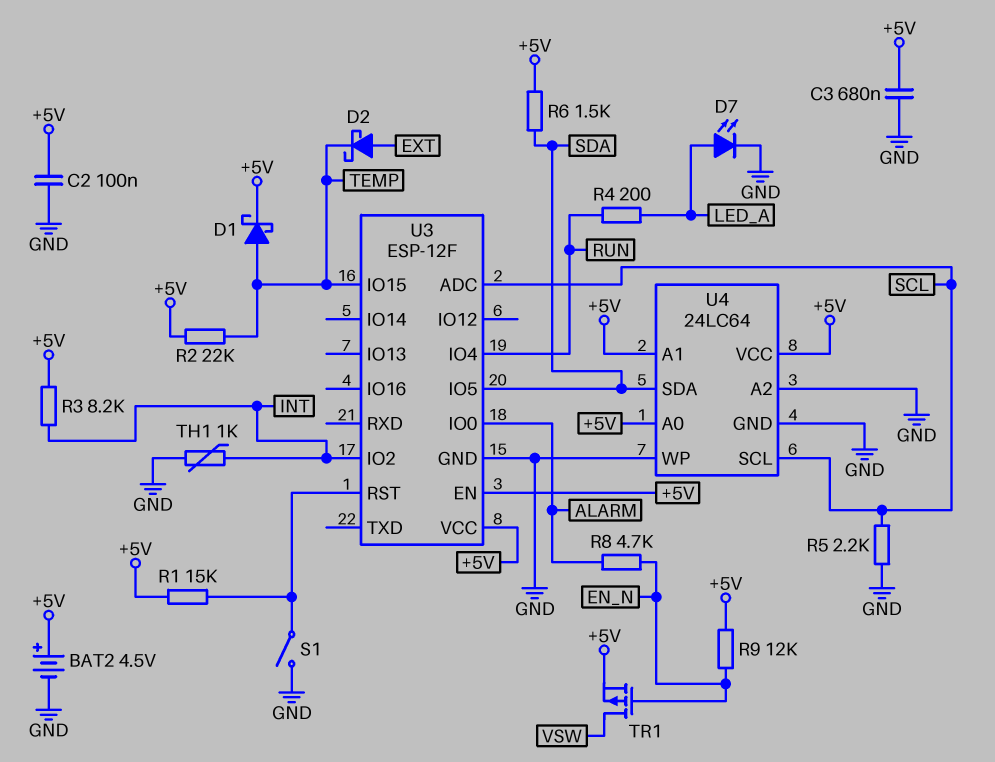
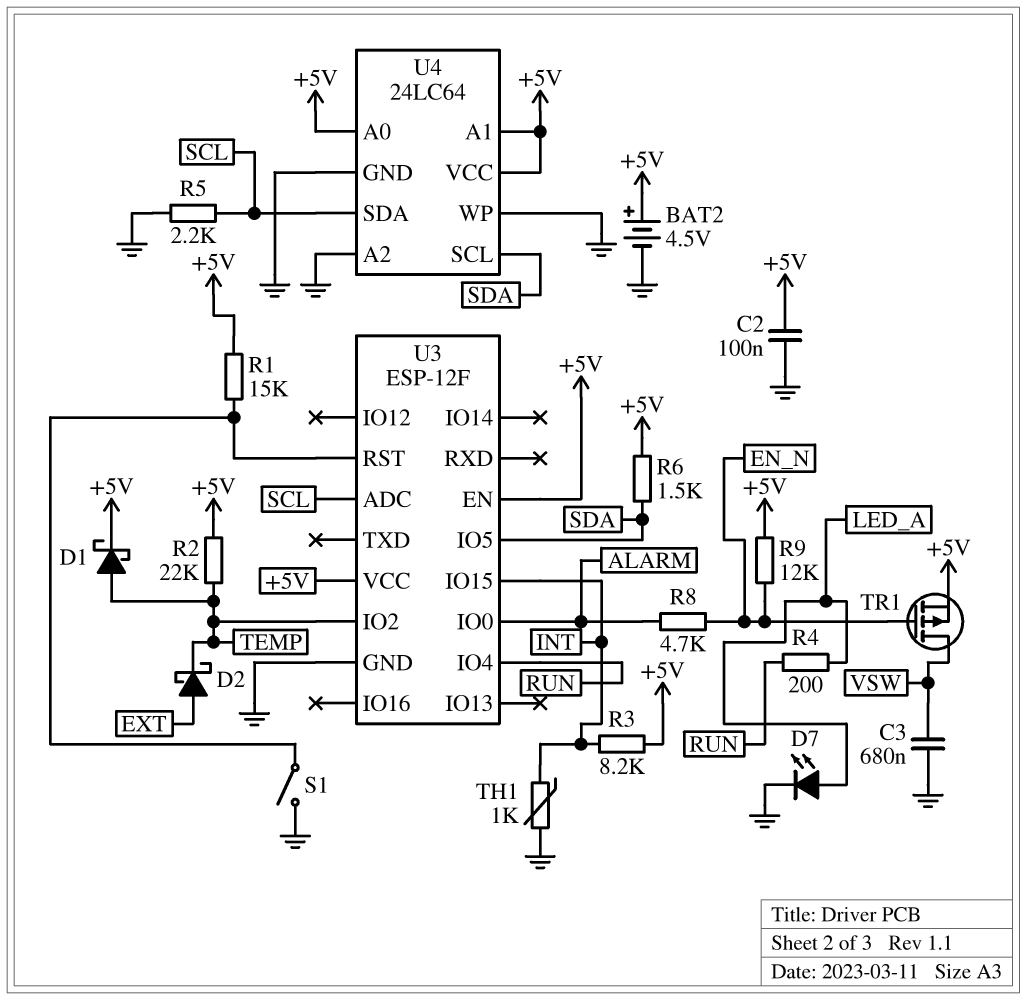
C3: 680nF (+5V, GND) -> 680nF (GND, VSW)
U3 pin IO2: INT -> TEMP
U3 pin IO15: TEMP -> INT
U4 pin SCL: SCL -> SDA
U4 pin SDA: SDA -> SCL

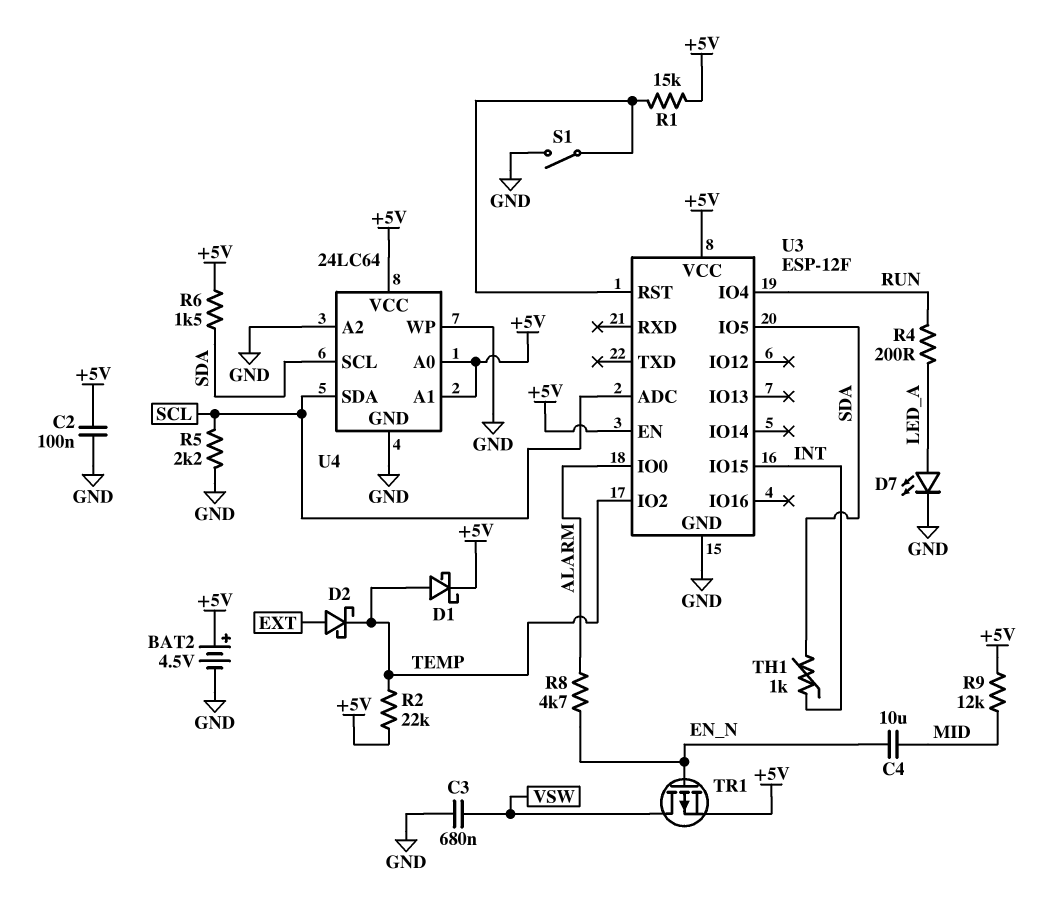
C4: none -> 10uF (EN_N, MID)
R3: 8.2k (+5V, INT) -> none
R9: 12k (+5V, EN_N) -> 12k (+5V, MID)
TH1: 1k (GND, INT) -> 1k (INT, SDA)

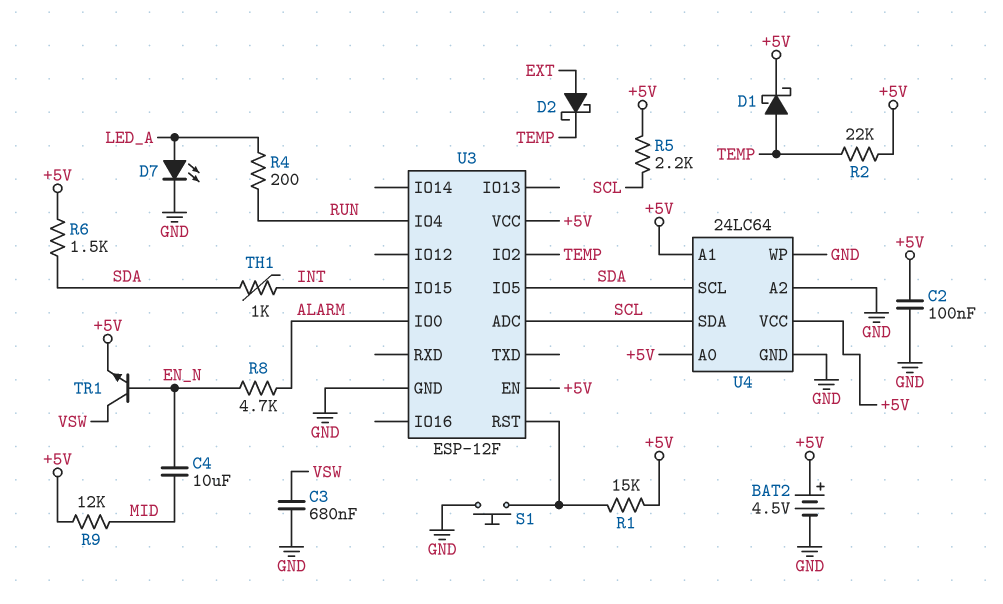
R5: 2.2k (GND, SCL) -> 2.2k (+5V, SCL)
S1: switch (GND, U3/RST) -> button (GND, U3/RST)
TR1: PMOS (G EN_N, D VSW, S +5V) -> NPN (B EN_N, C VSW, E +5V)

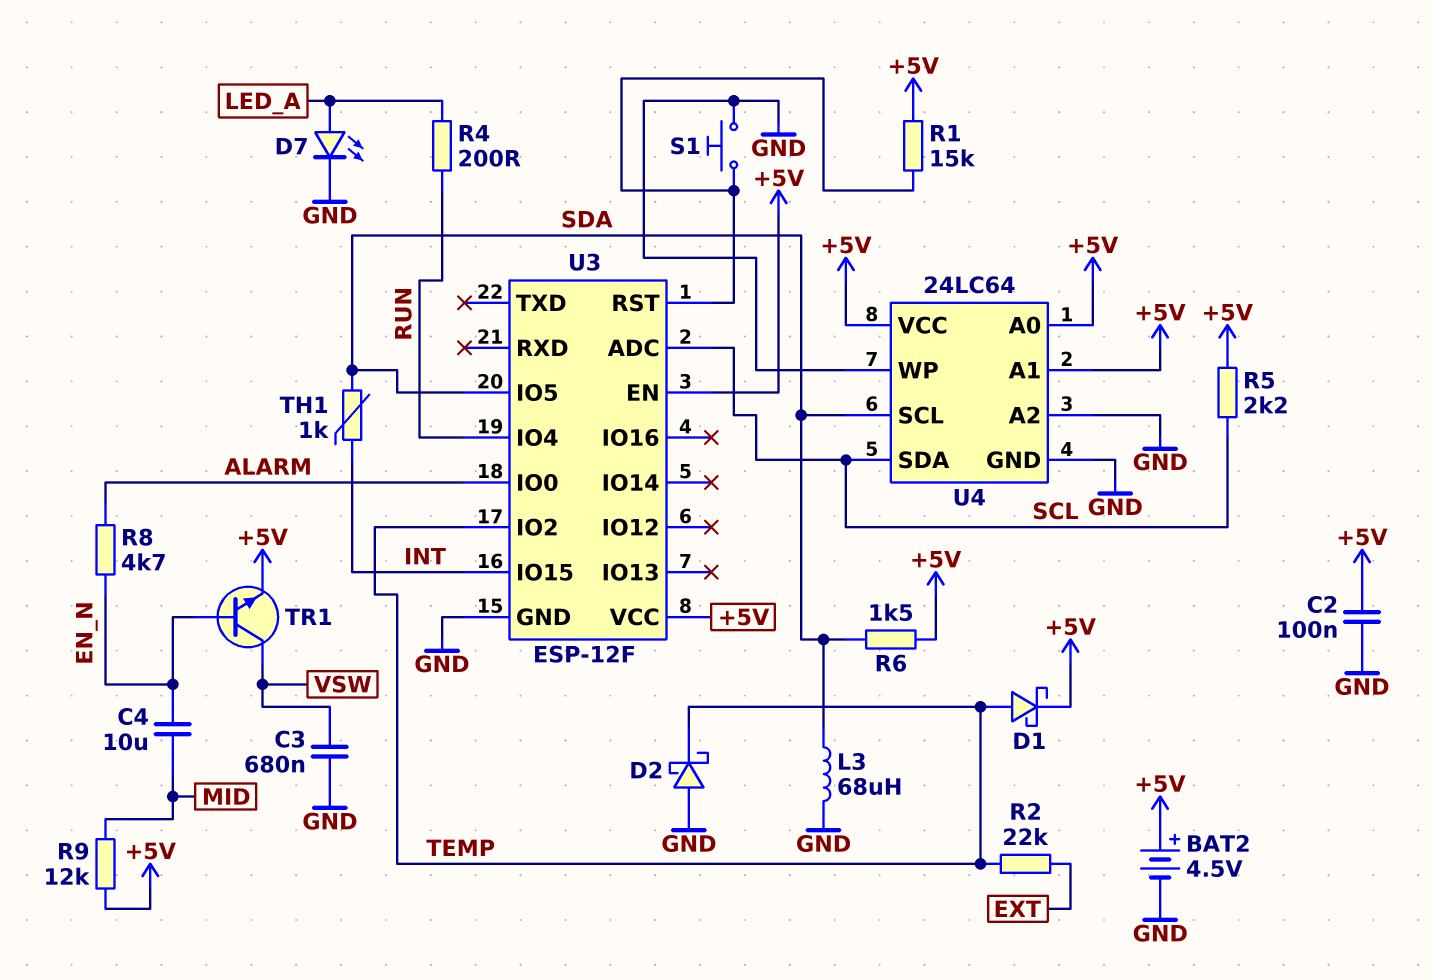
D2: schottky (A EXT, K TEMP) -> schottky (A GND, K TEMP)
L3: none -> 68uH (GND, SDA)
R2: 22k (+5V, TEMP) -> 22k (EXT, TEMP)

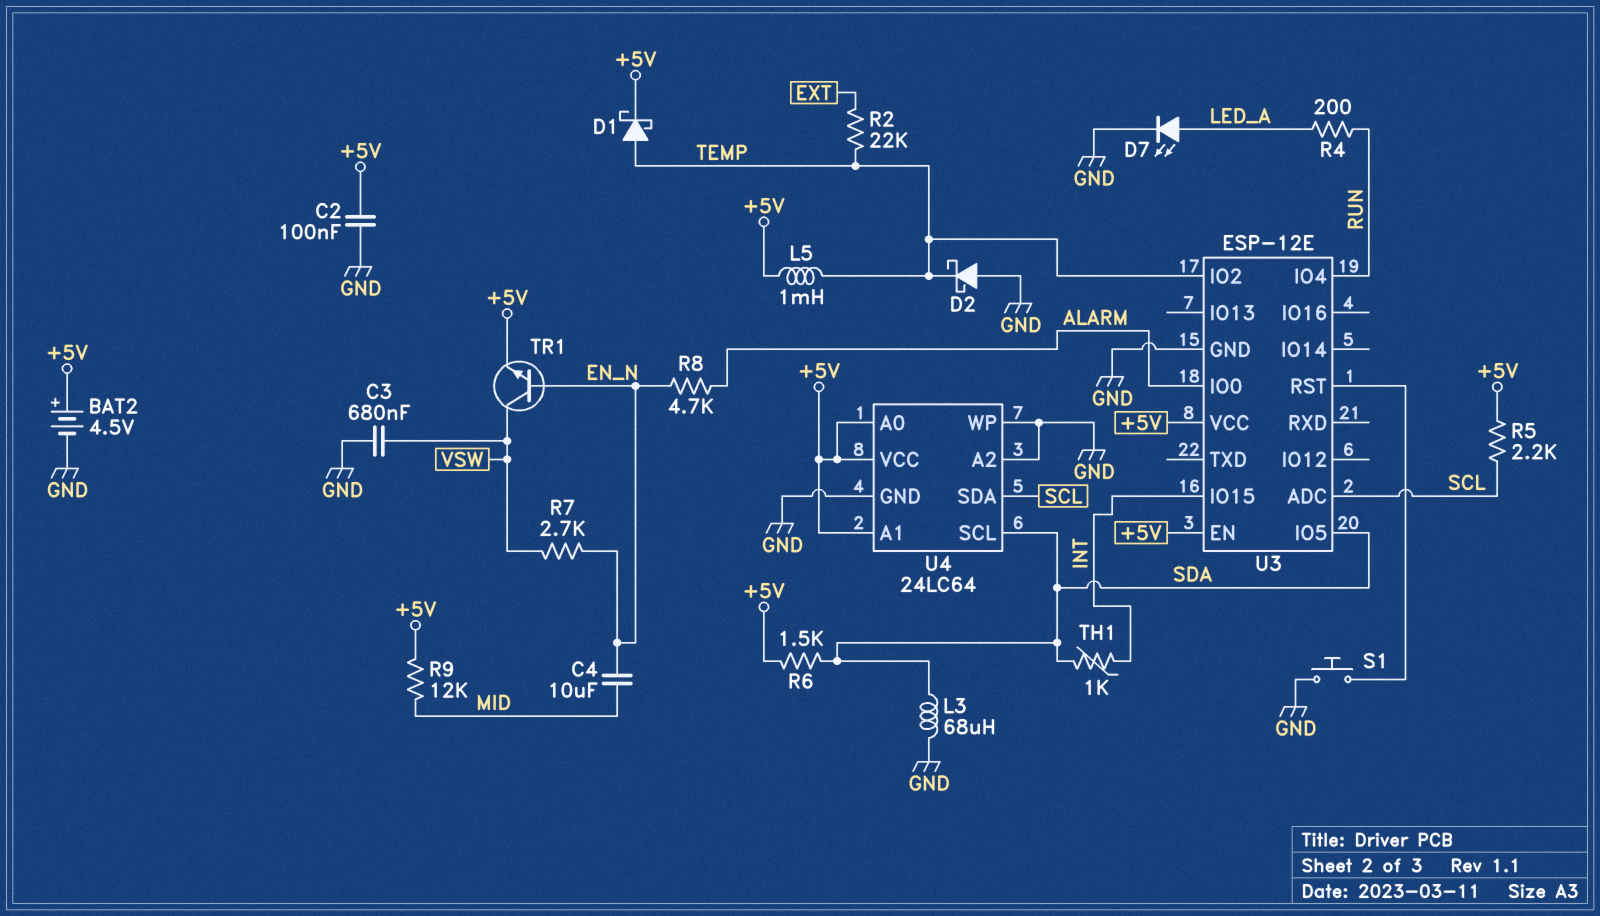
L5: none -> 1mH (+5V, TEMP)
R1: 15k (+5V, U3/RST) -> none
R7: none -> 2.7k (EN_N, VSW)
U3: ESP-12F -> ESP-12E

